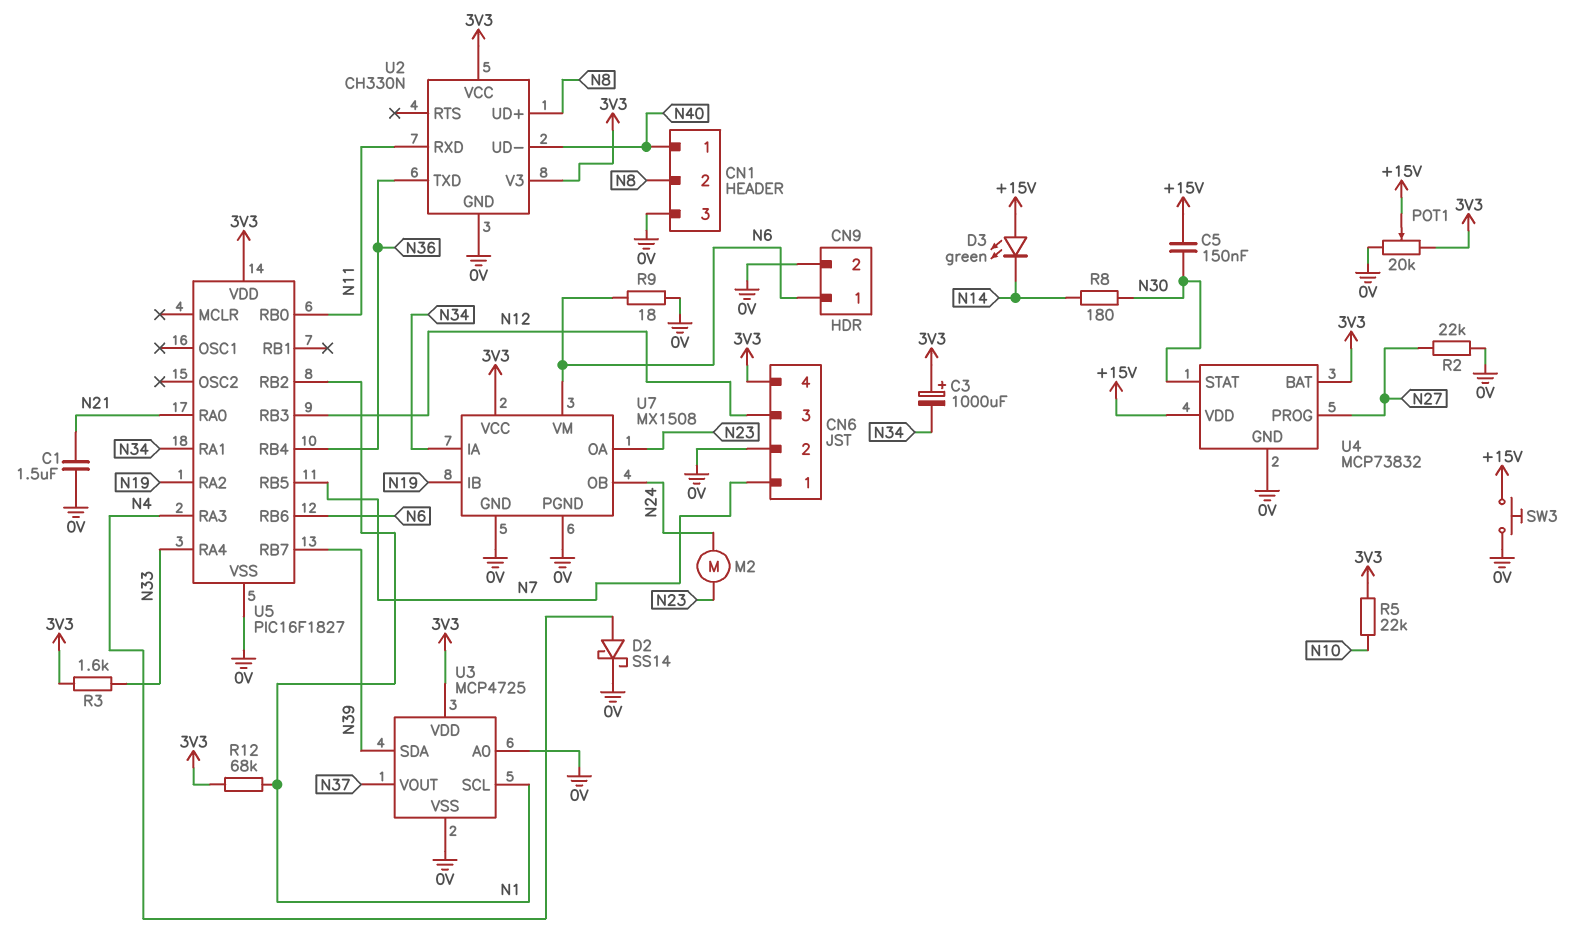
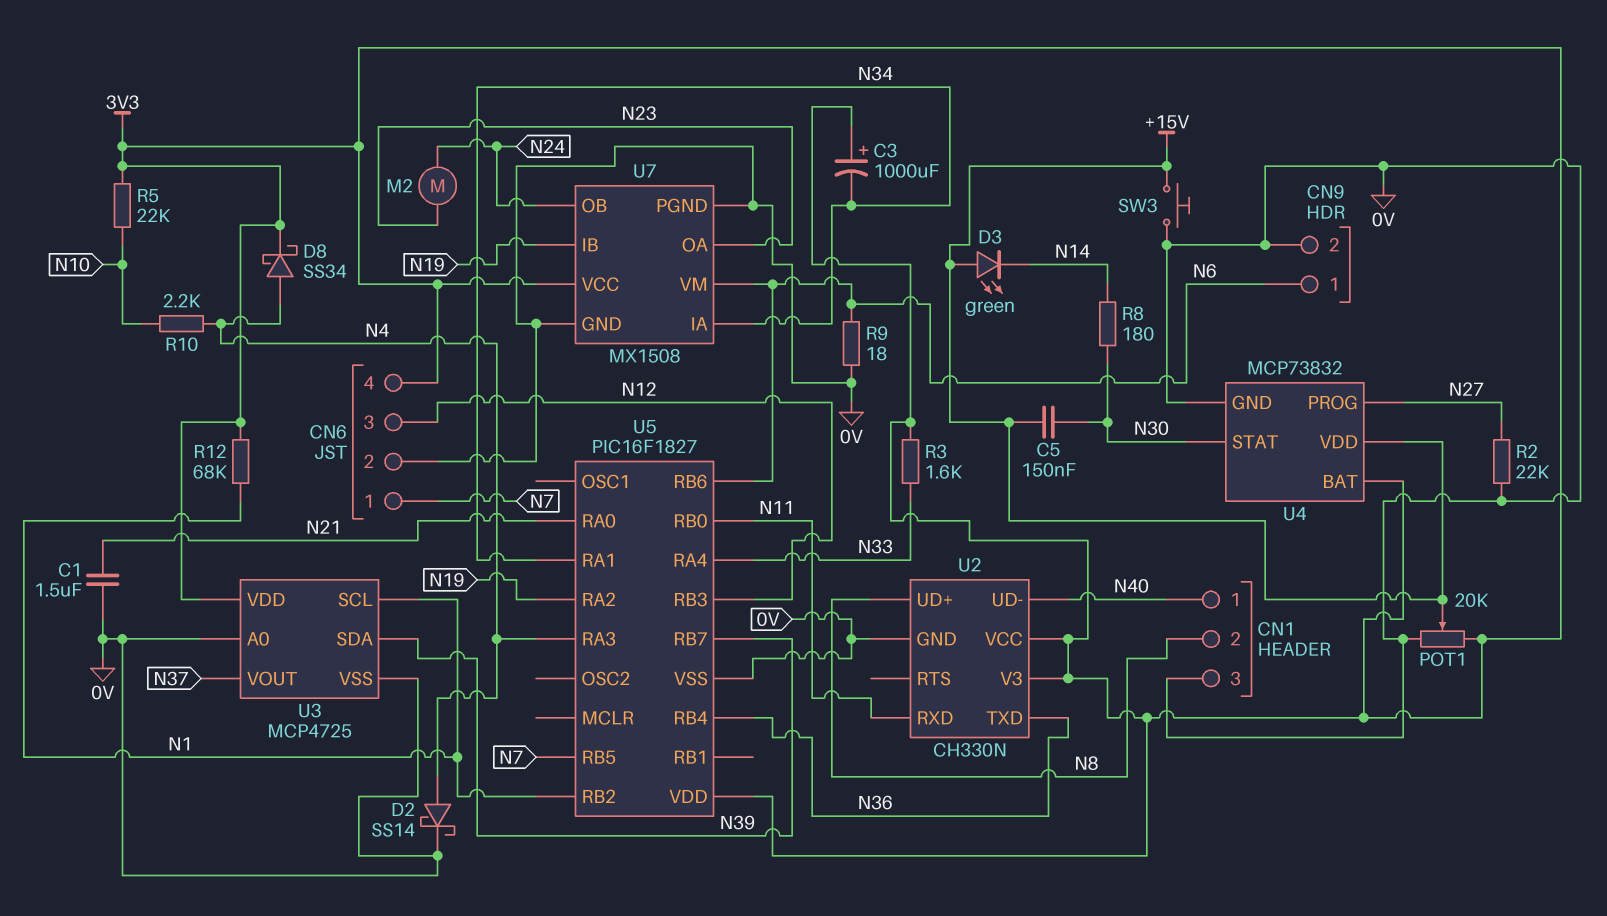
D8: none -> schottky SS34 (A N4, K 3V3)
R10: none -> 2.2k (N4, N10)

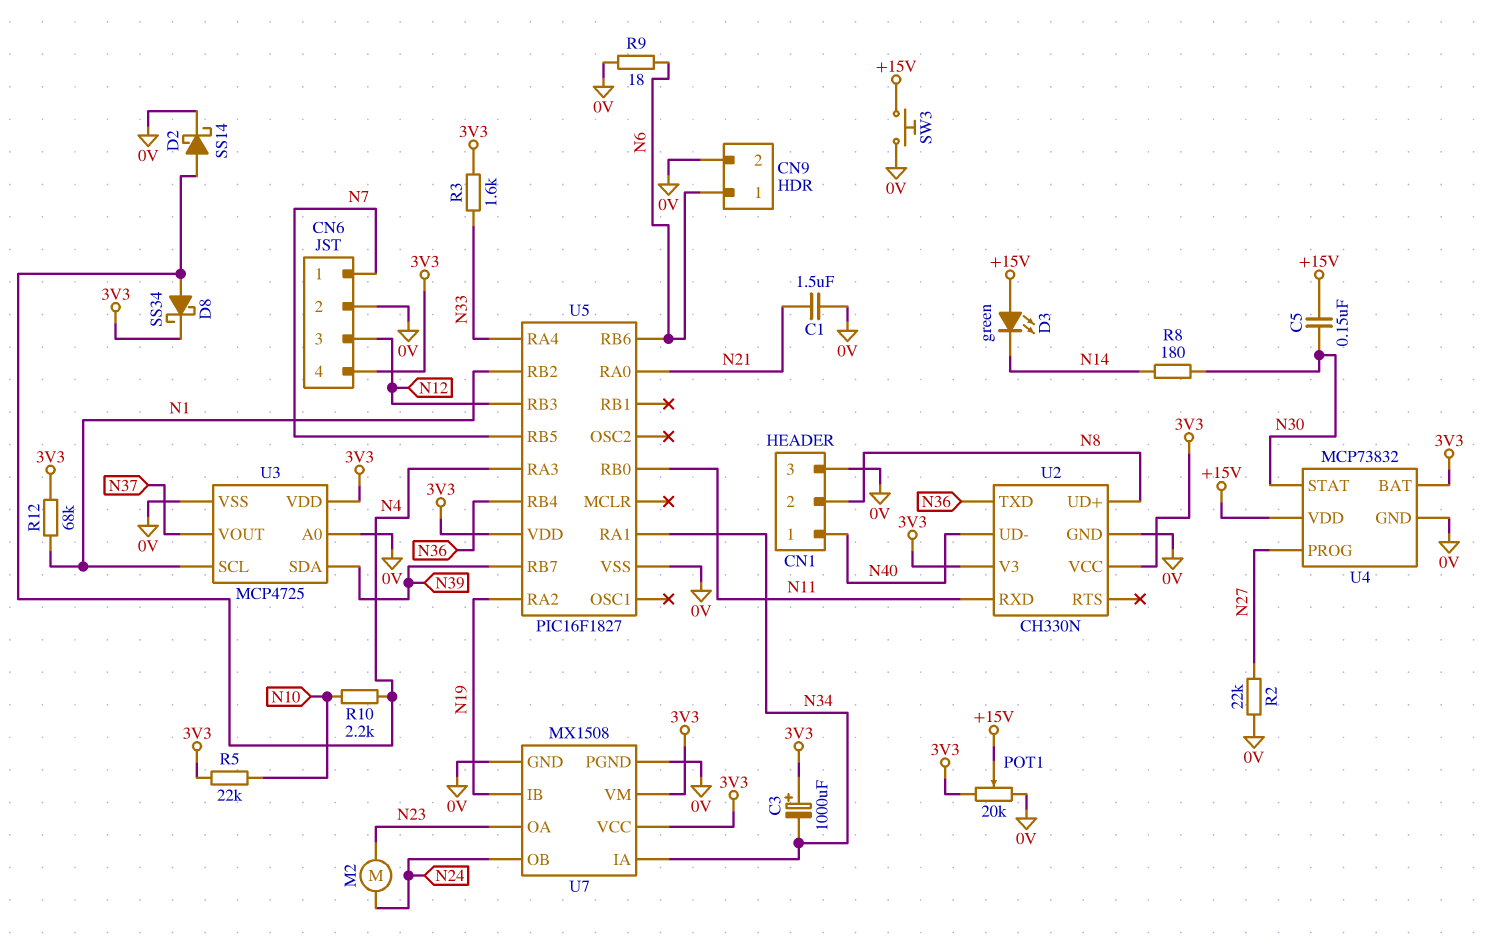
U7 pin VM: N6 -> 3V3

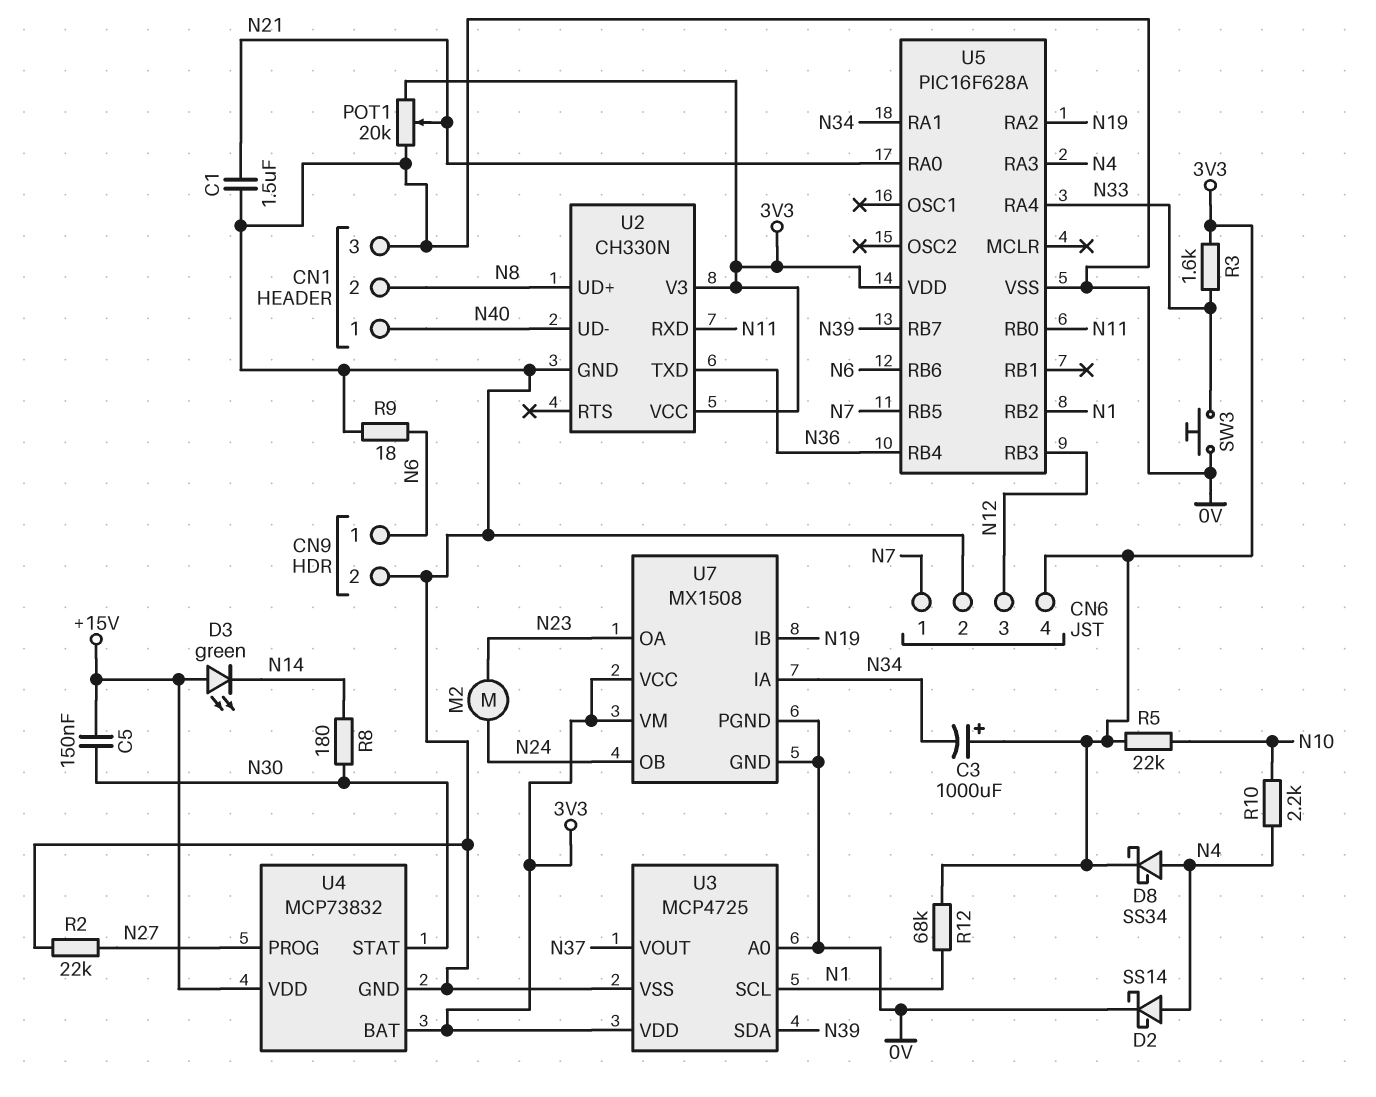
POT1: 20k (0V, 3V3, wiper +15V) -> 20k (0V, 3V3, wiper N21)
SW3: button (+15V, 0V) -> button (0V, N33)
U5: PIC16F1827 -> PIC16F628A

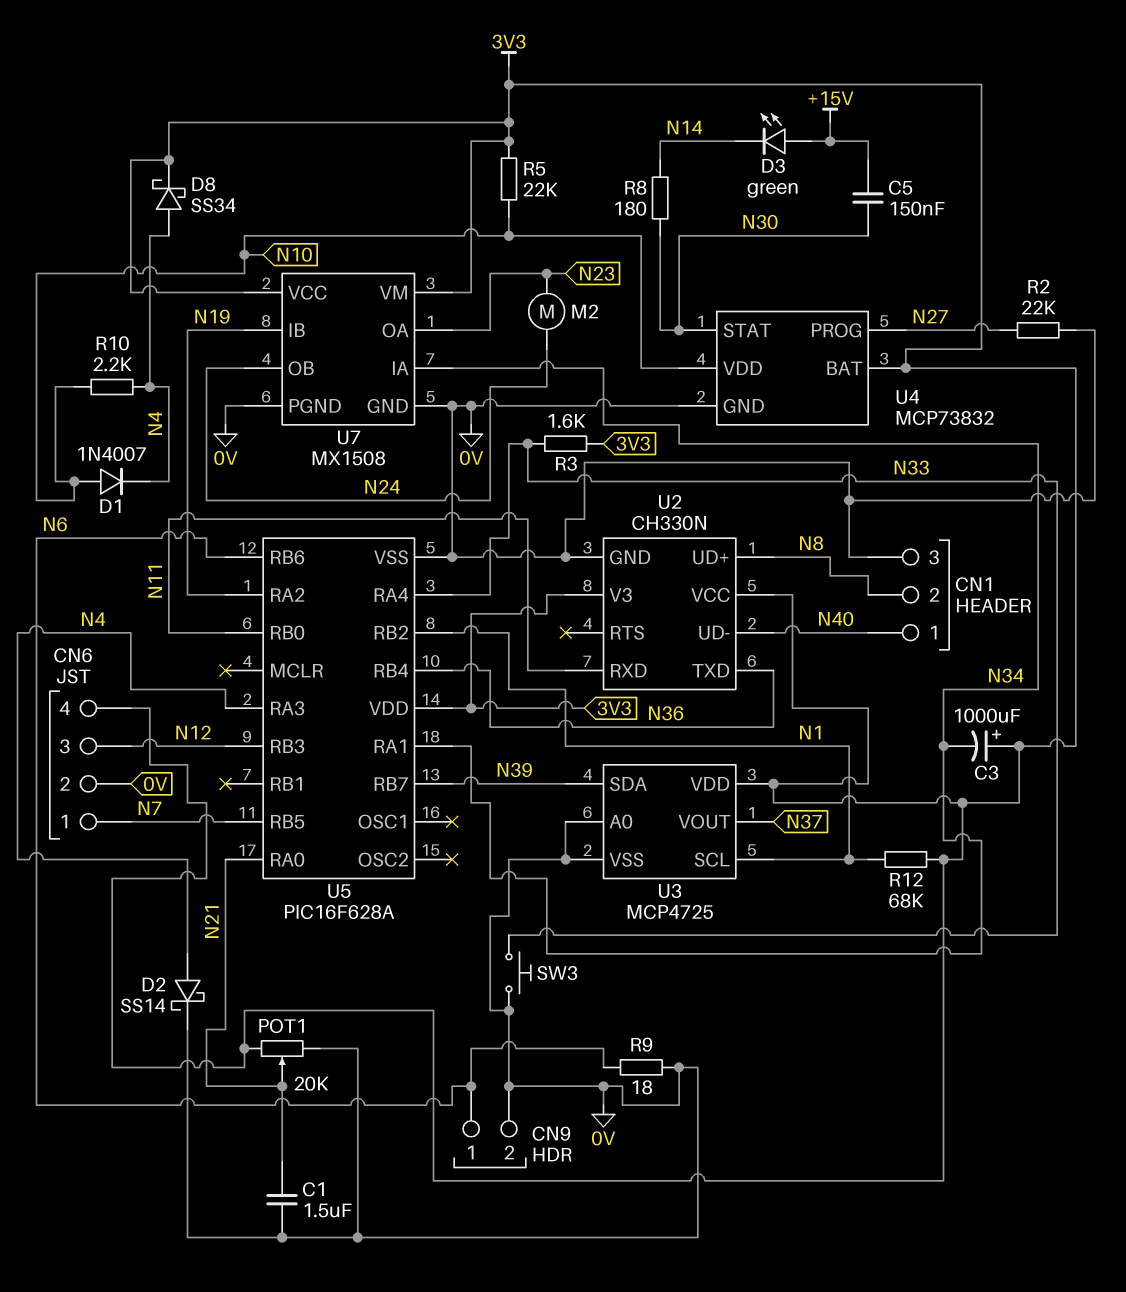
D1: none -> diode 1N4007 (A N10, K N4)
U4 pin VDD: +15V -> N10

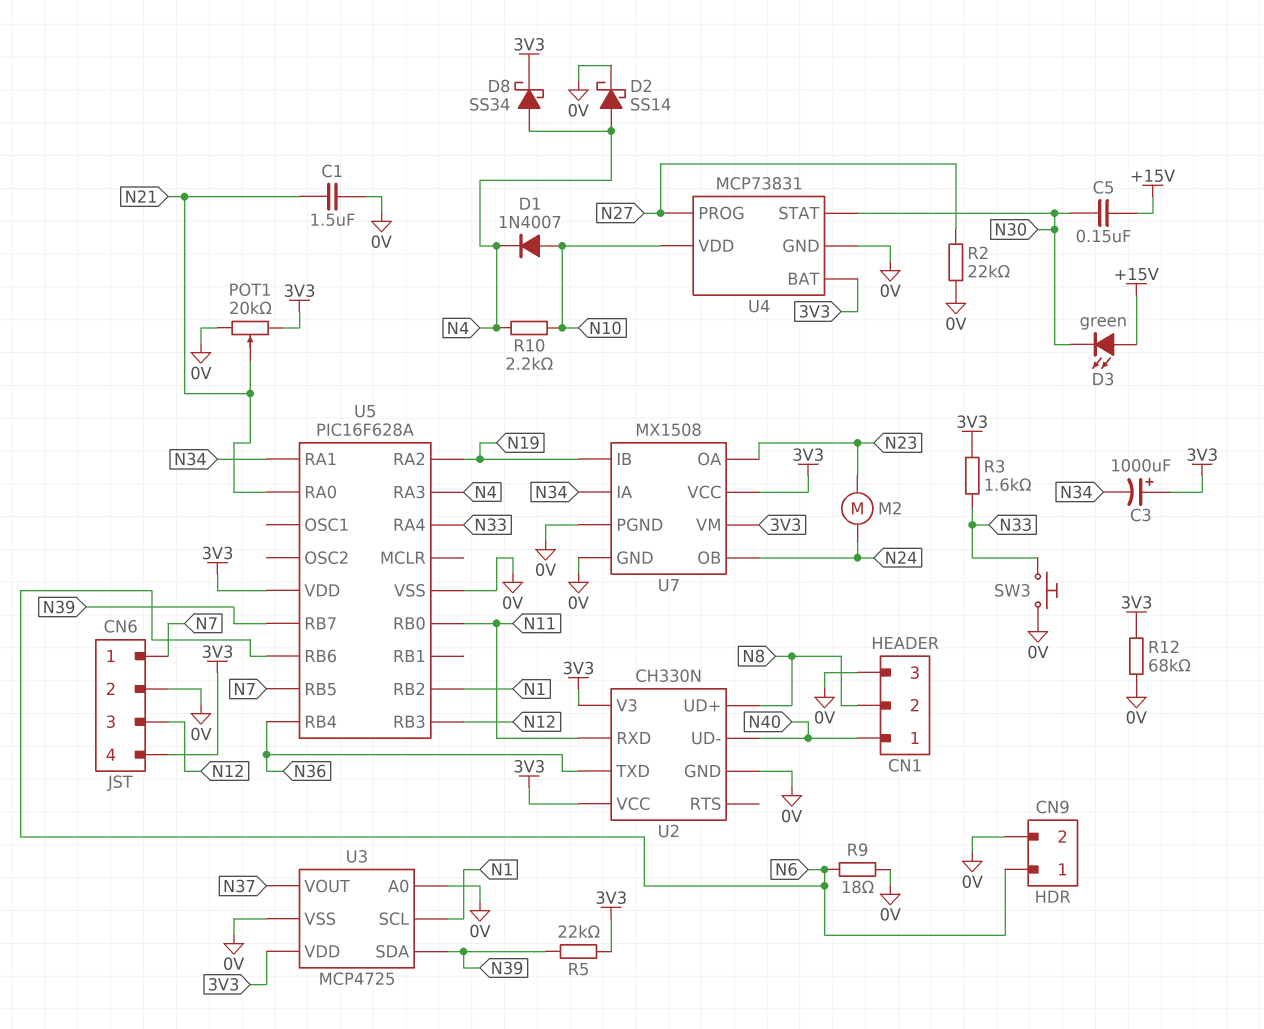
D3: LED green (A +15V, K N14) -> LED green (A +15V, K N30)
R5: 22k (3V3, N10) -> 22k (3V3, N39)
R8: 180 (N14, N30) -> none
R12: 68k (3V3, N1) -> 68k (0V, 3V3)
U4: MCP73832 -> MCP73831

